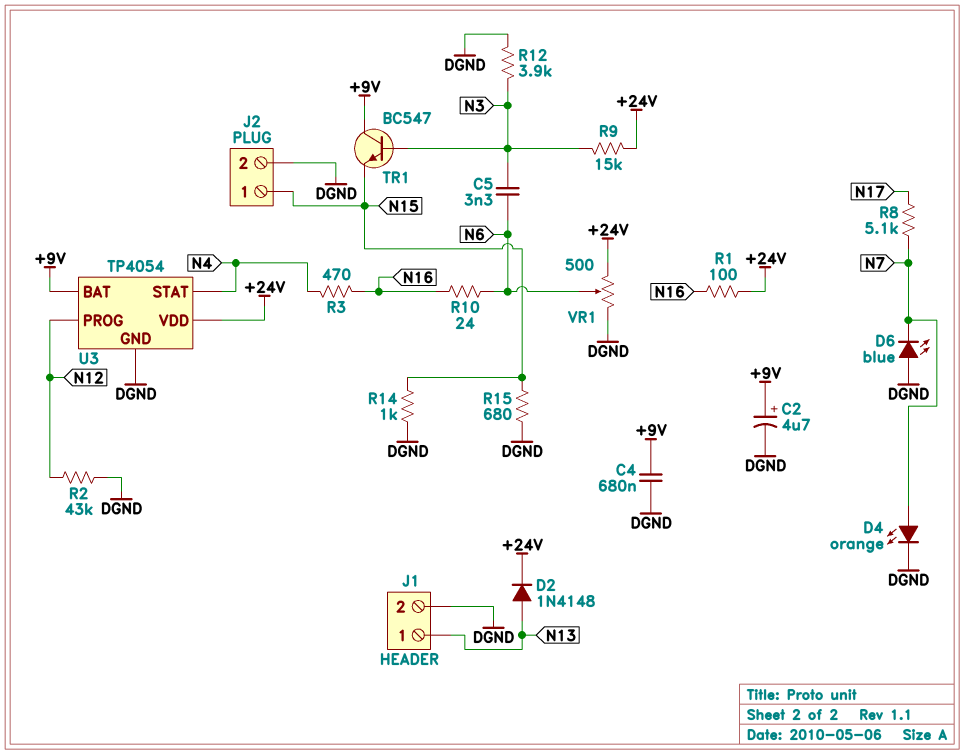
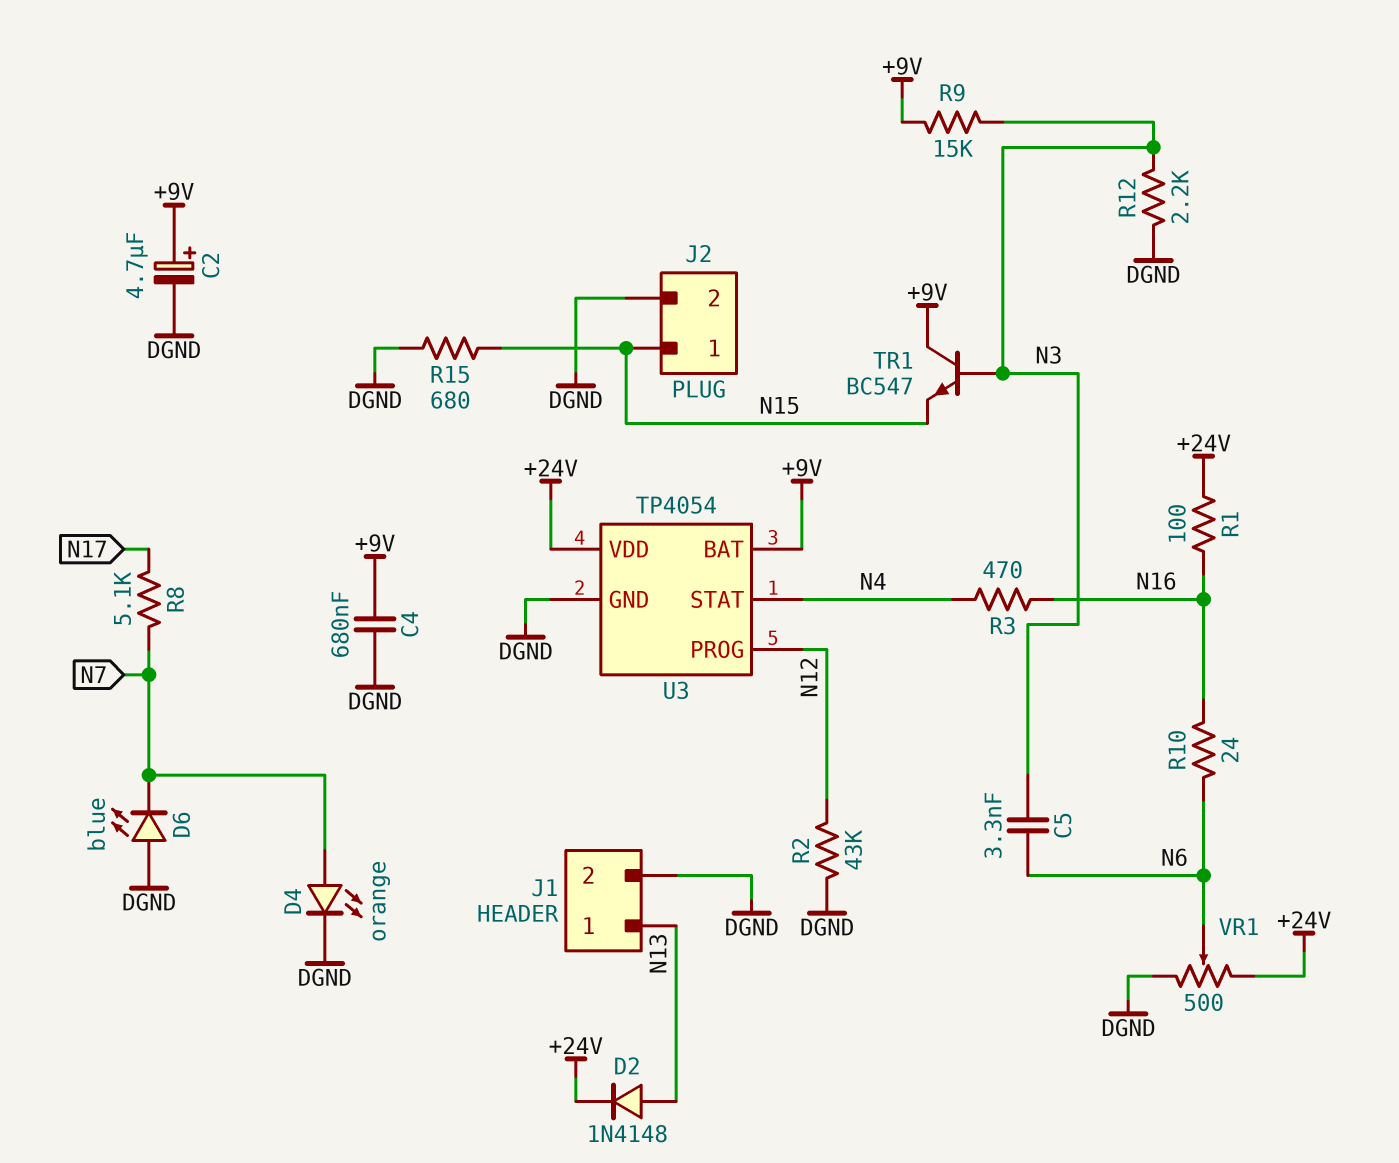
R9: 15k (+24V, N3) -> 15k (+9V, N3)
R12: 3.9k (DGND, N3) -> 2.2k (DGND, N3)
R14: 1k (DGND, N15) -> none

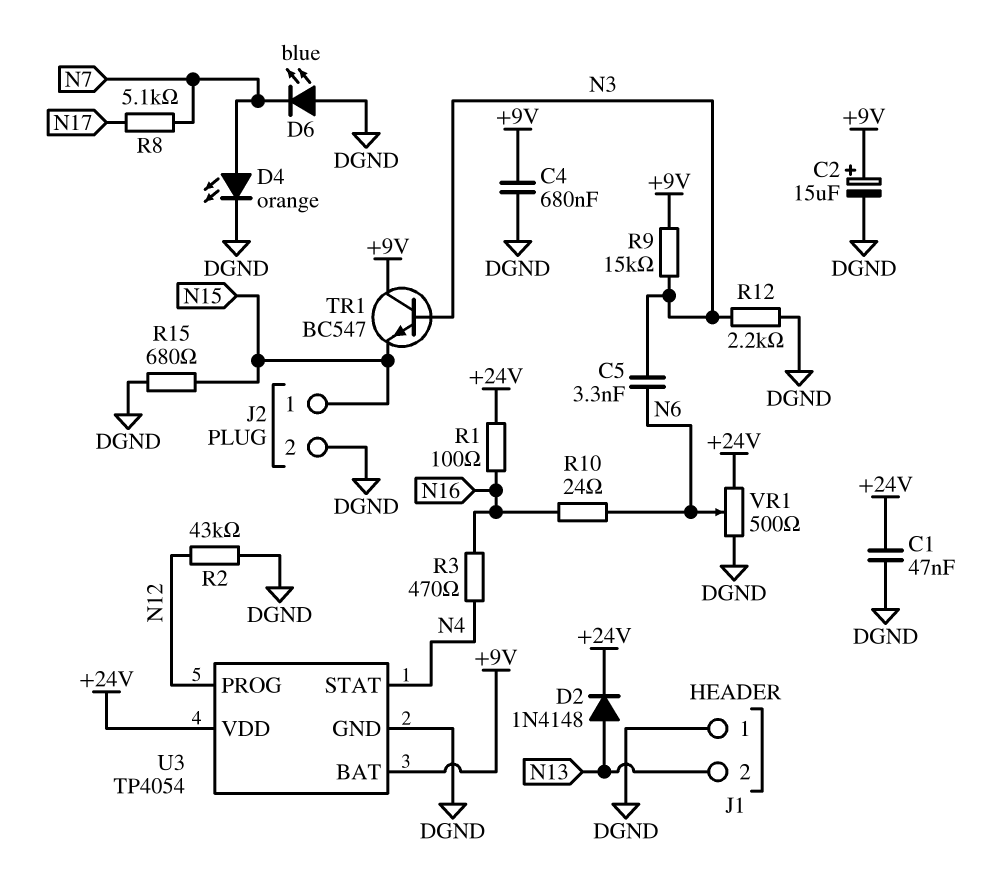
C1: none -> 47nF (+24V, DGND)
C2: 4.7uF (plus +9V, minus DGND) -> 15uF (plus +9V, minus DGND)
J1 pin 1: N13 -> DGND
J1 pin 2: DGND -> N13

